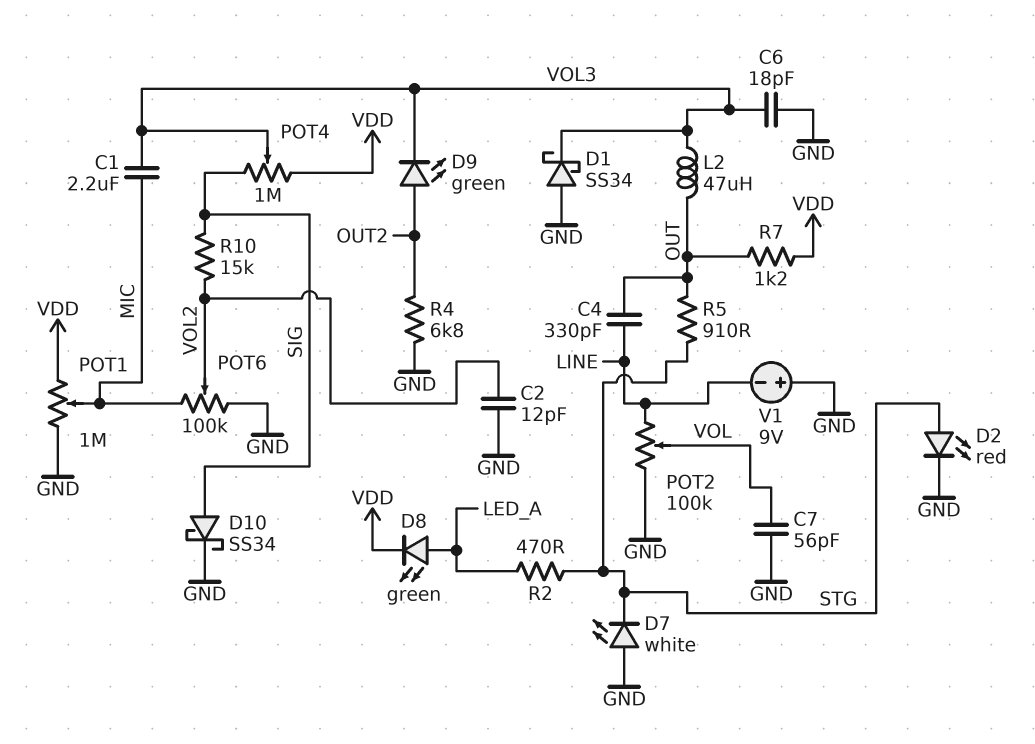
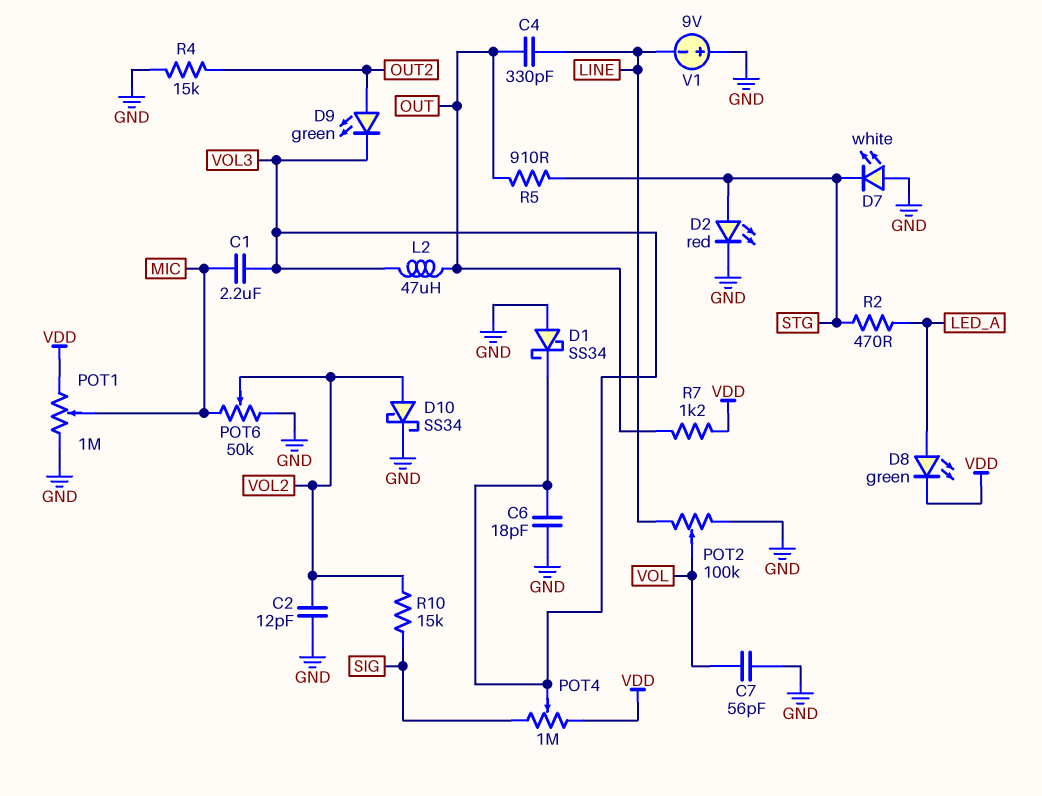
D10: schottky SS34 (A SIG, K GND) -> schottky SS34 (A VOL2, K GND)
POT6: 100k (GND, MIC, wiper VOL2) -> 50k (GND, MIC, wiper VOL2)
R4: 6.8k (GND, OUT2) -> 15k (GND, OUT2)

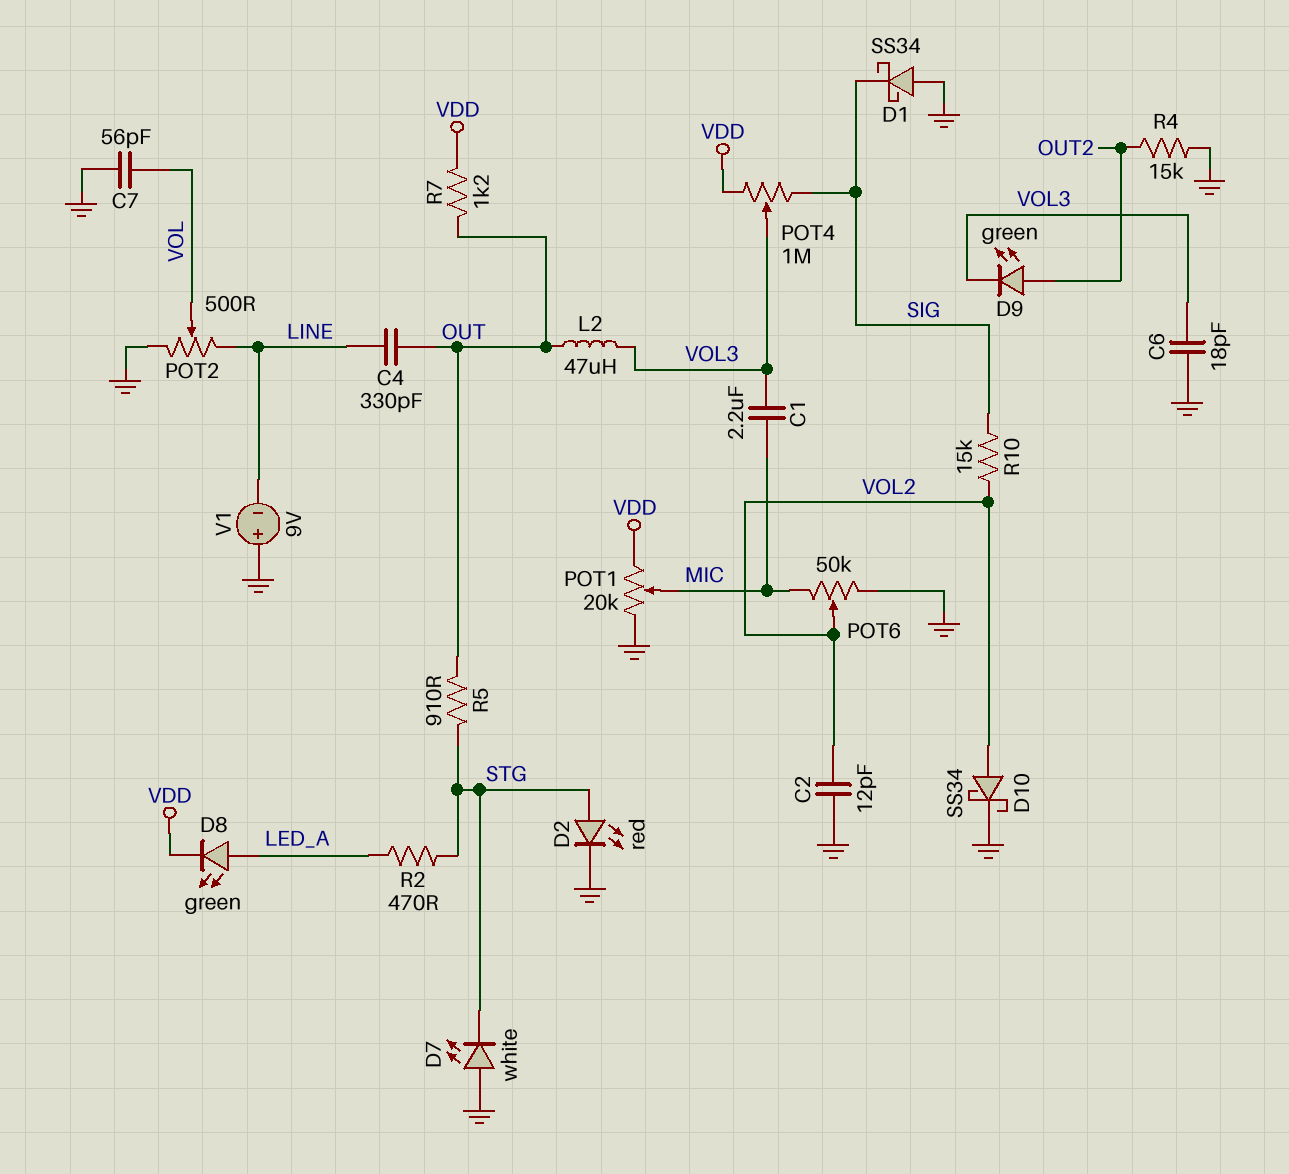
D1: schottky SS34 (A GND, K VOL3) -> schottky SS34 (A GND, K SIG)
POT1: 1M (GND, VDD, wiper MIC) -> 20k (GND, VDD, wiper MIC)
POT2: 100k (GND, LINE, wiper VOL) -> 500 (GND, LINE, wiper VOL)

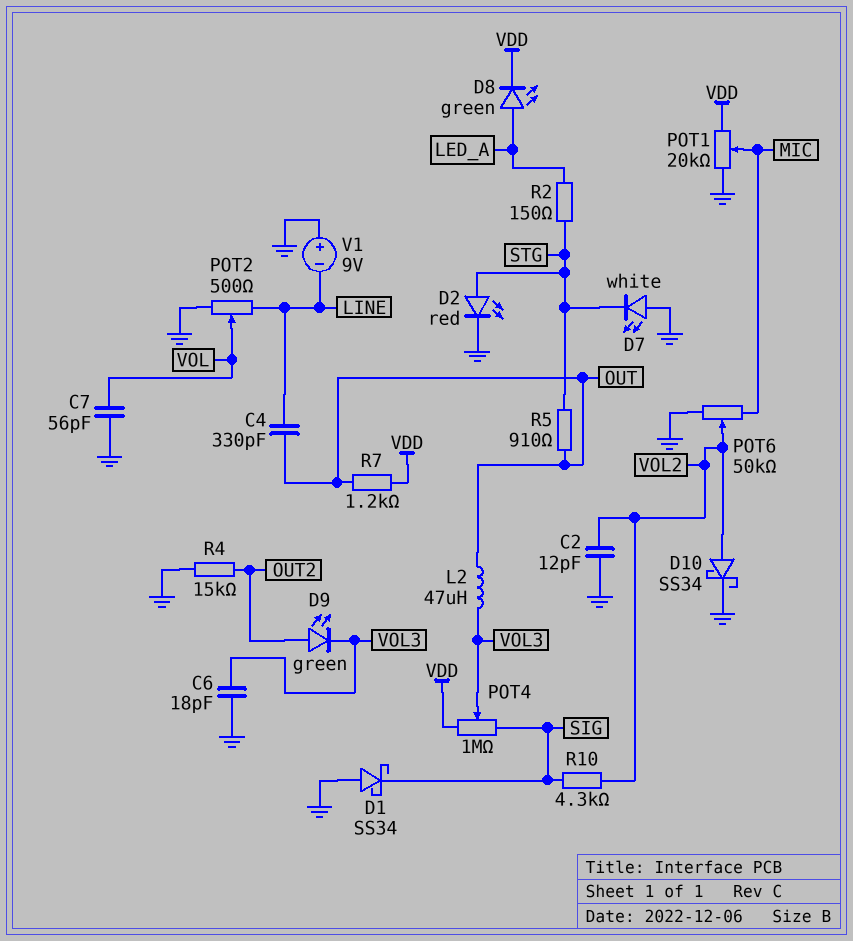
C1: 2.2uF (MIC, VOL3) -> none
R2: 470 (LED_A, STG) -> 150 (LED_A, STG)
R10: 15k (SIG, VOL2) -> 4.3k (SIG, VOL2)

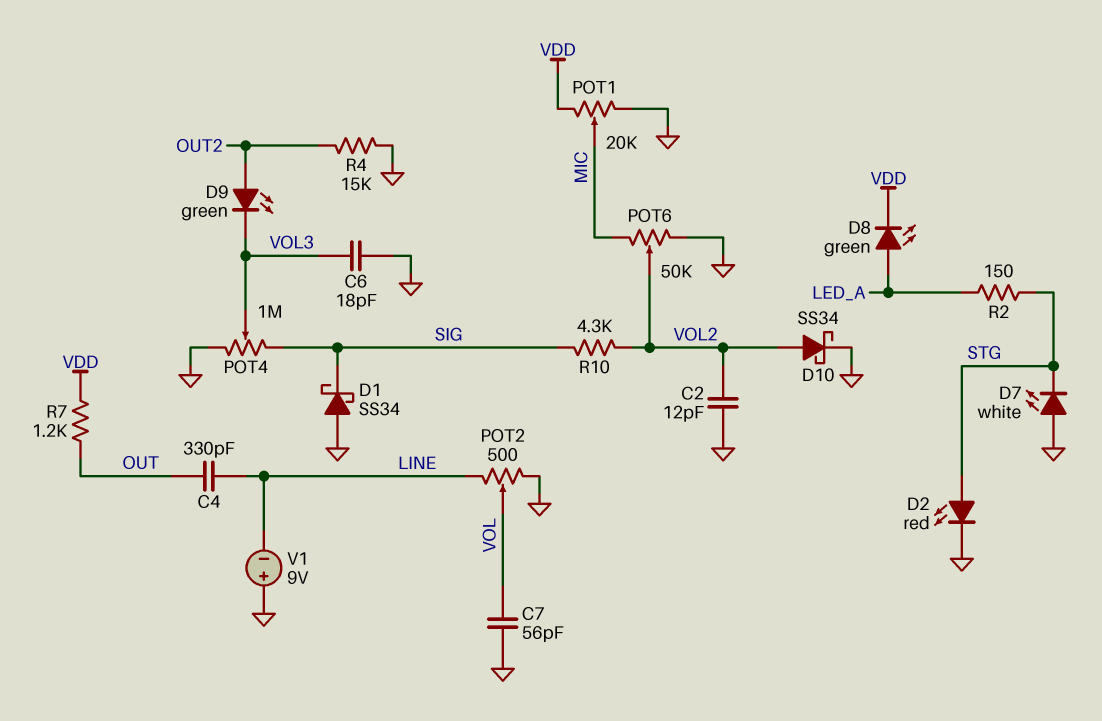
L2: 47uH (OUT, VOL3) -> none
POT4: 1M (SIG, VDD, wiper VOL3) -> 1M (GND, SIG, wiper VOL3)
R5: 910 (OUT, STG) -> none

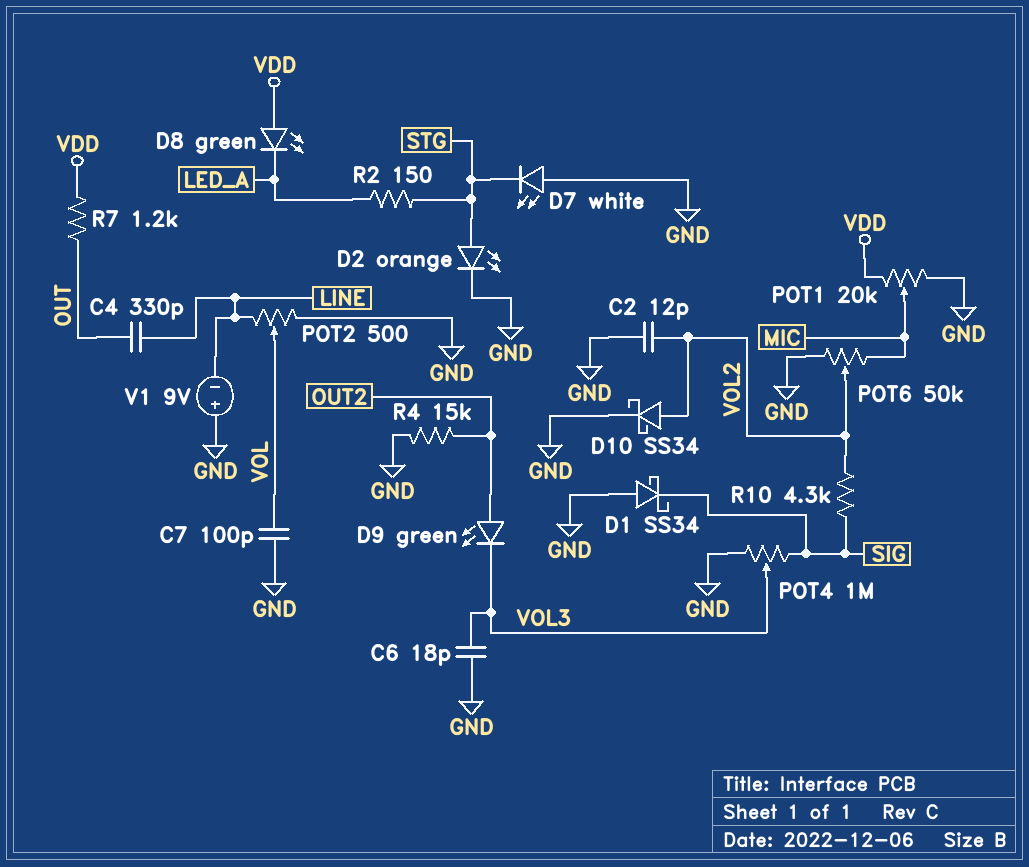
C7: 56pF (GND, VOL) -> 100pF (GND, VOL)
D2: LED red (A STG, K GND) -> LED orange (A STG, K GND)
D8: LED green (A LED_A, K VDD) -> LED green (A VDD, K LED_A)

